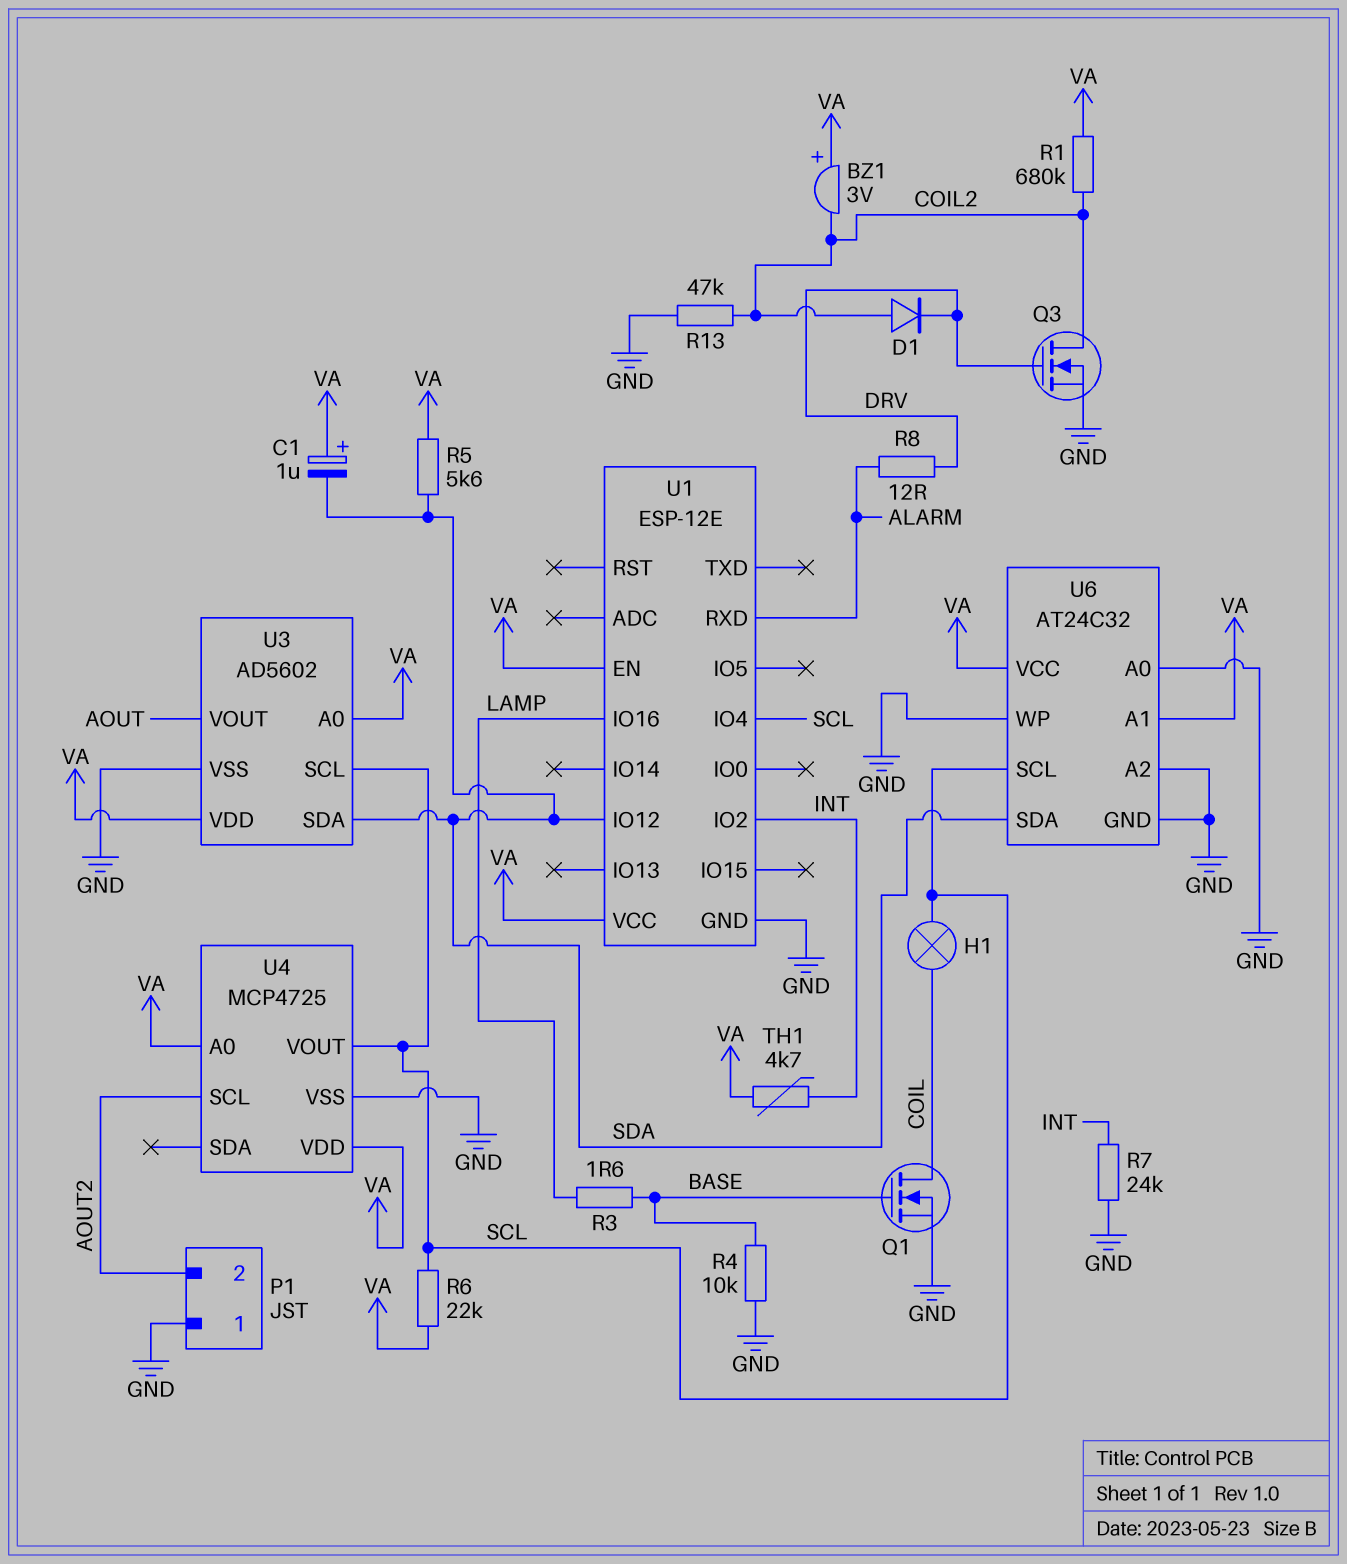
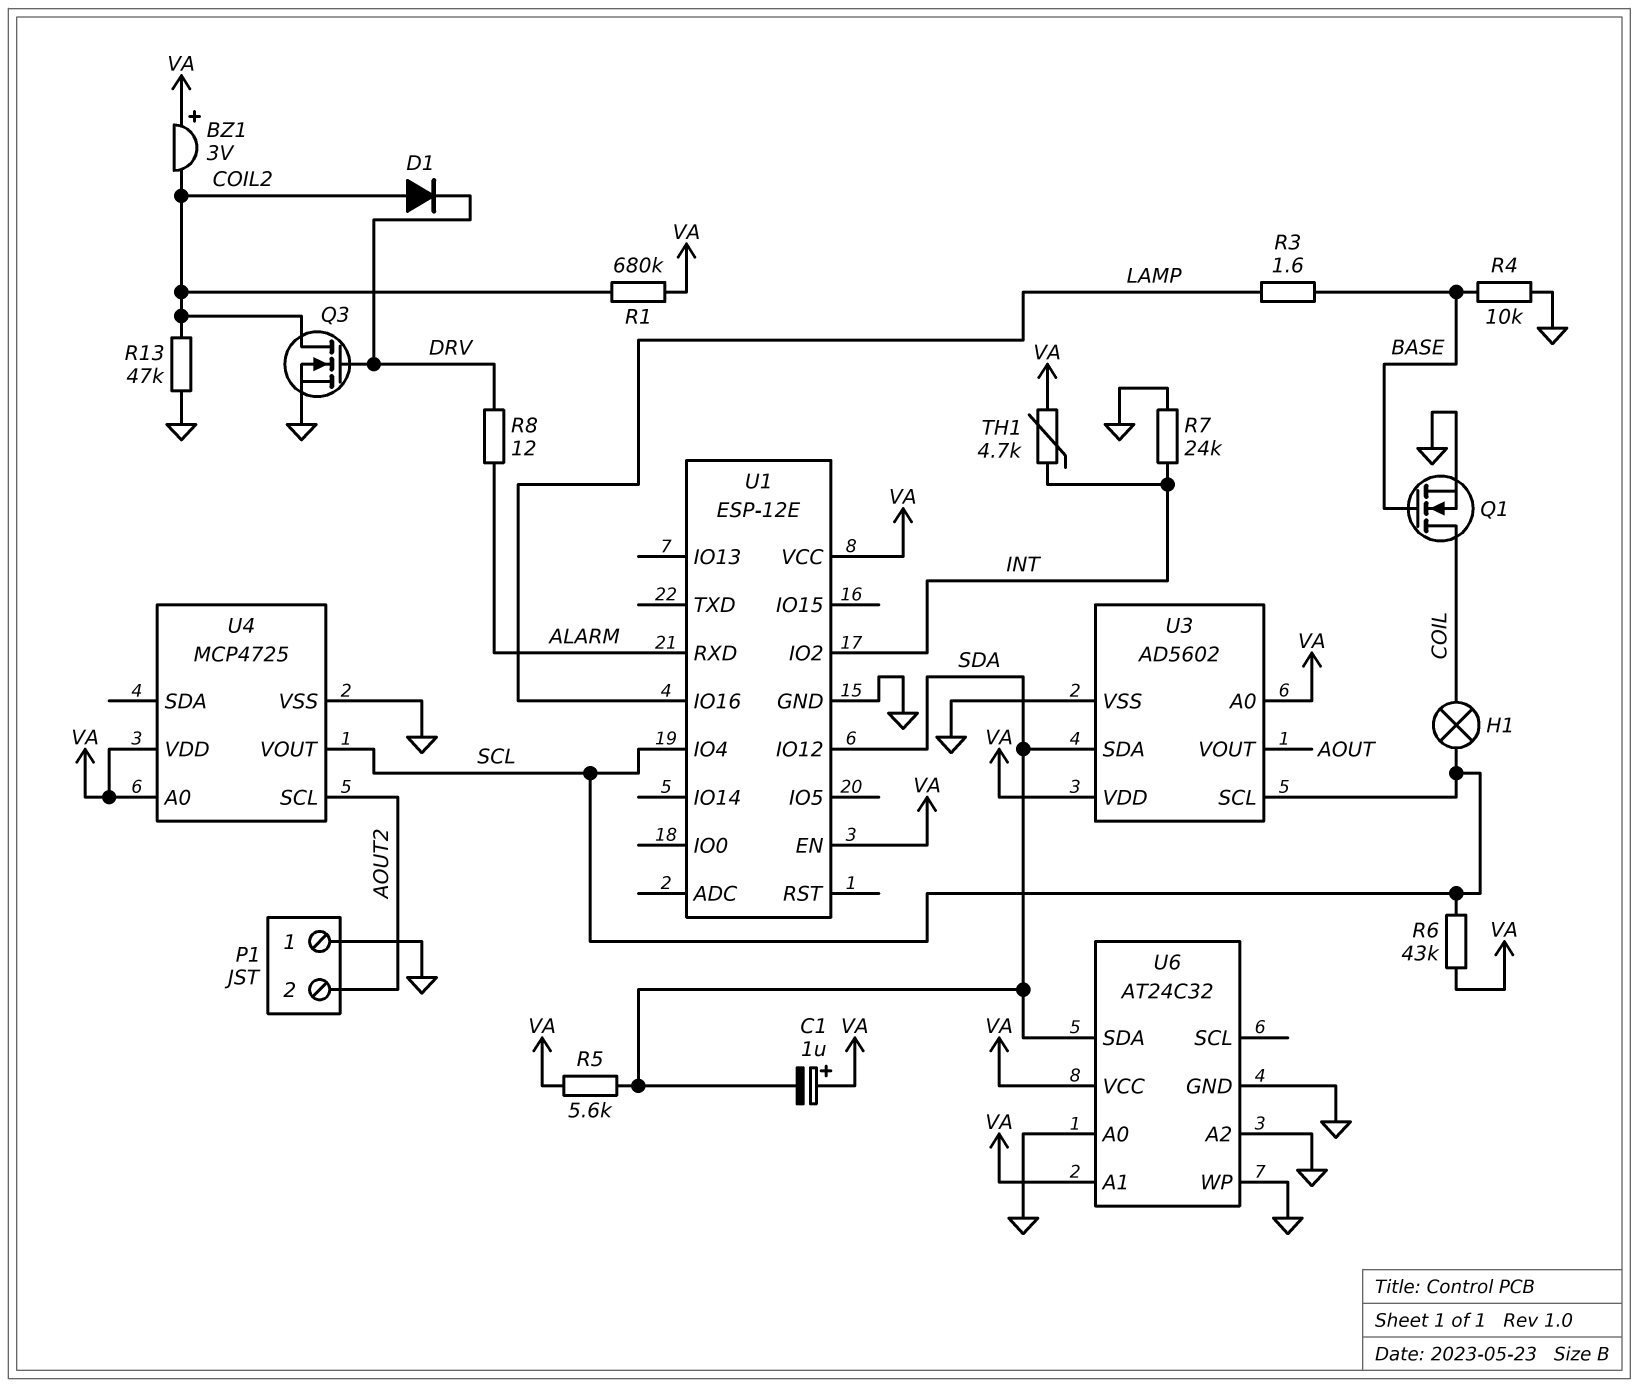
R6: 22k (SCL, VA) -> 43k (SCL, VA)
U6 pin SCL: SCL -> none

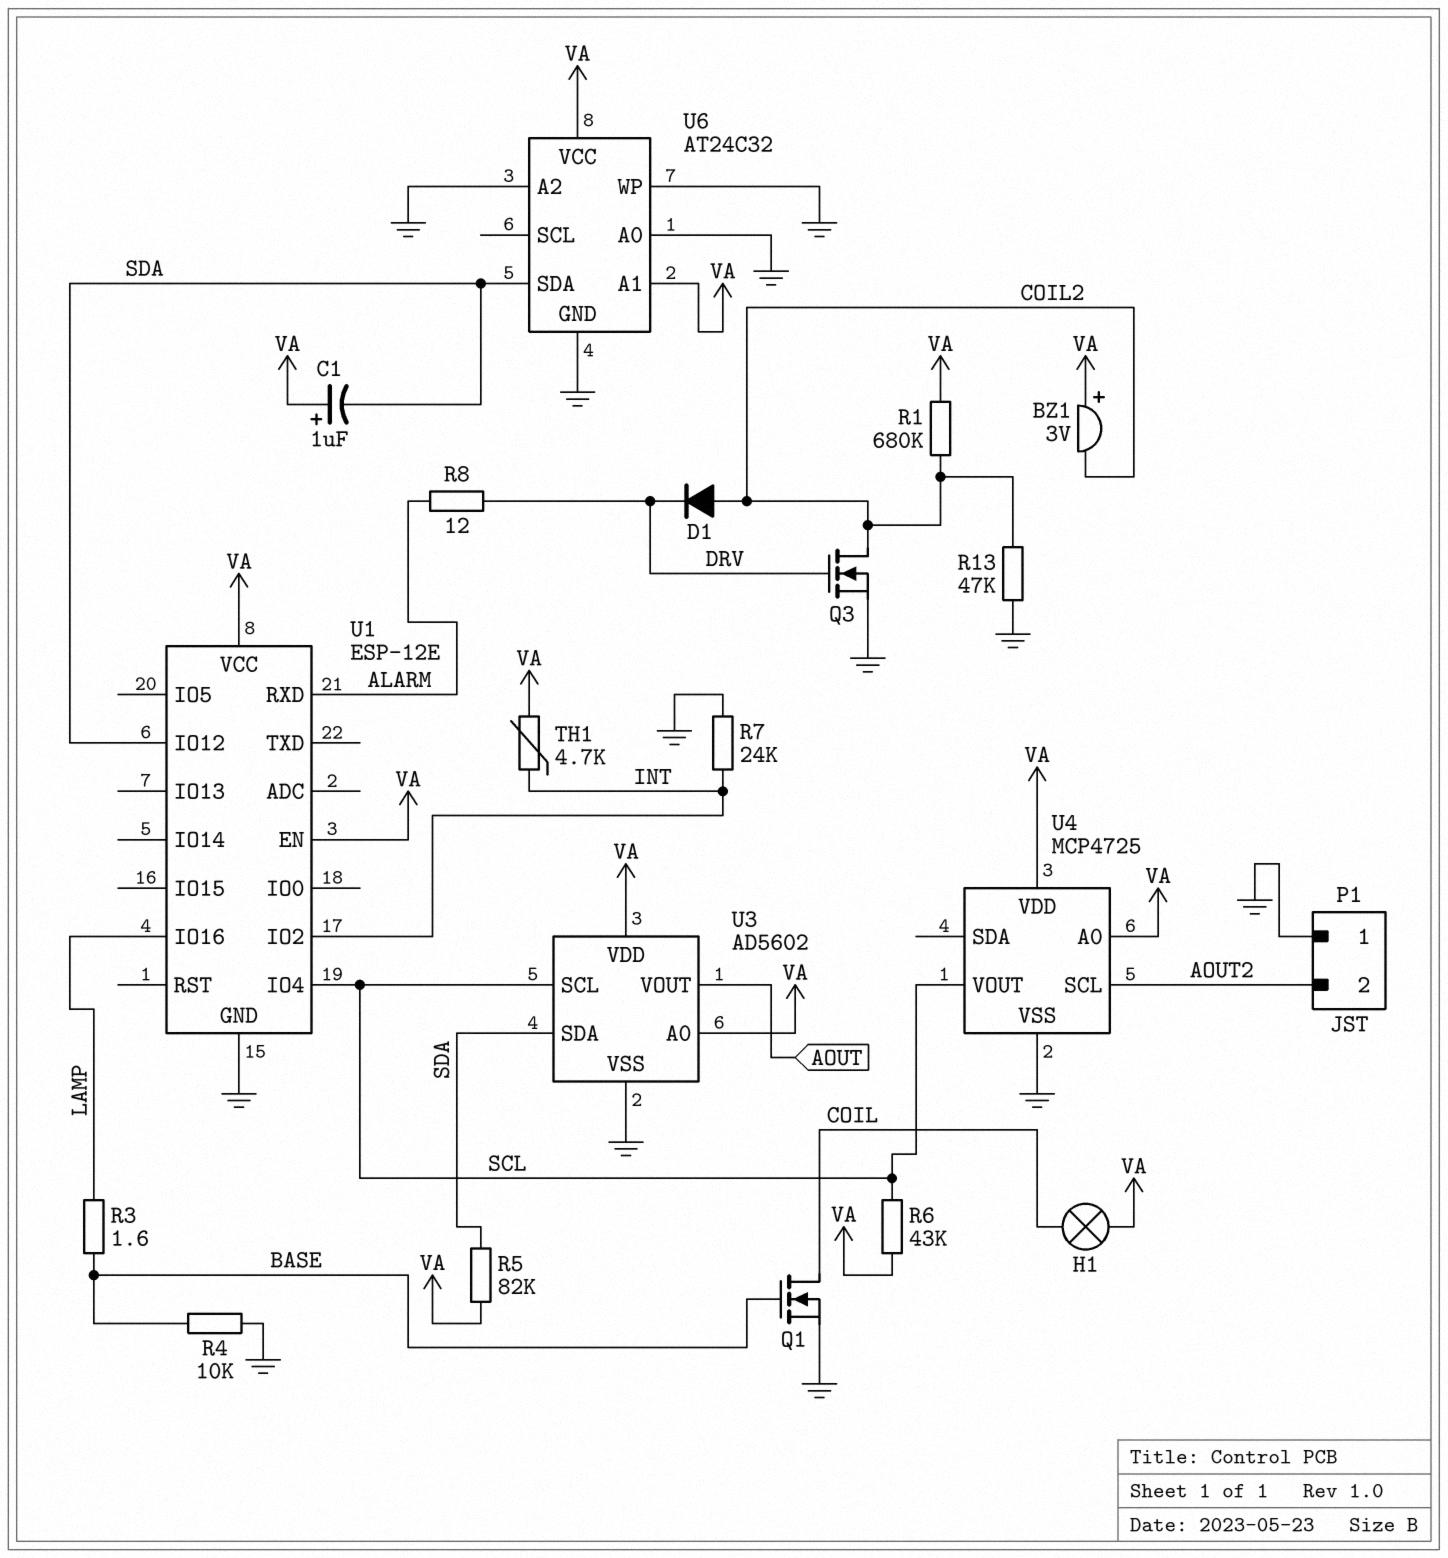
H1: lamp (COIL, SCL) -> lamp (COIL, VA)
R5: 5.6k (SDA, VA) -> 82k (SDA, VA)

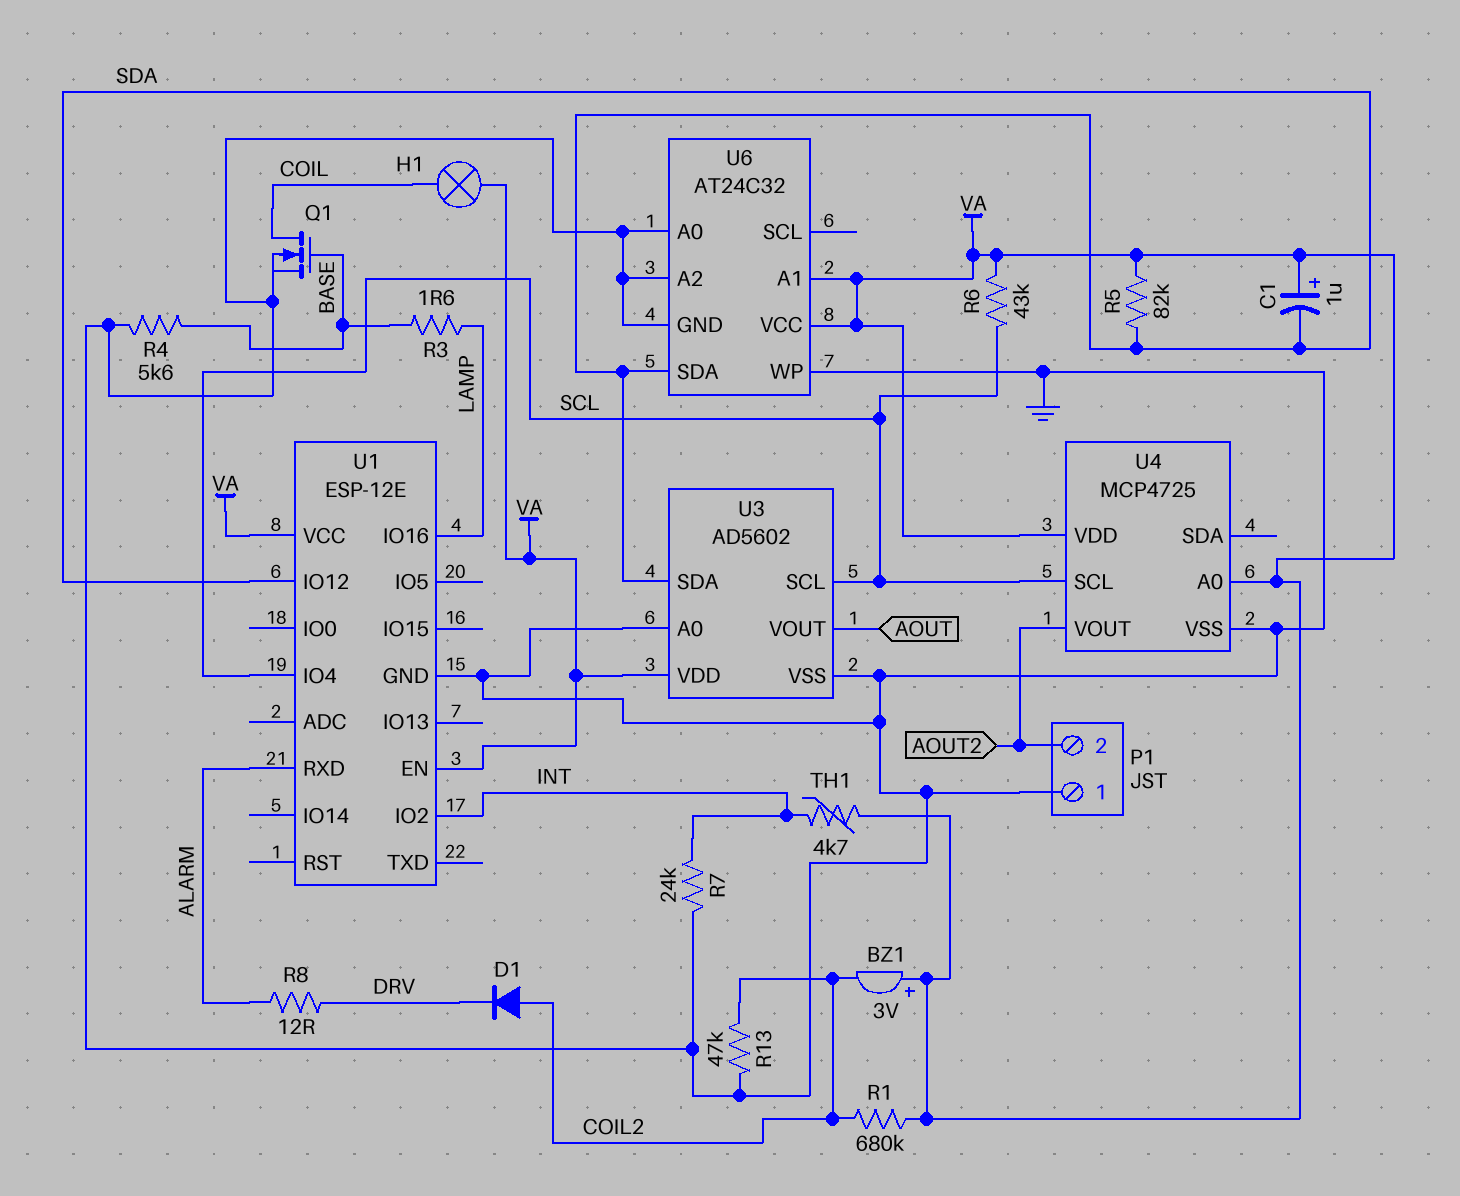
Q3: NMOS (G DRV, D COIL2, S GND) -> none
R4: 10k (BASE, GND) -> 5.6k (BASE, GND)
U3 pin A0: VA -> GND
U4 pin SCL: AOUT2 -> SCL
U4 pin VOUT: SCL -> AOUT2

